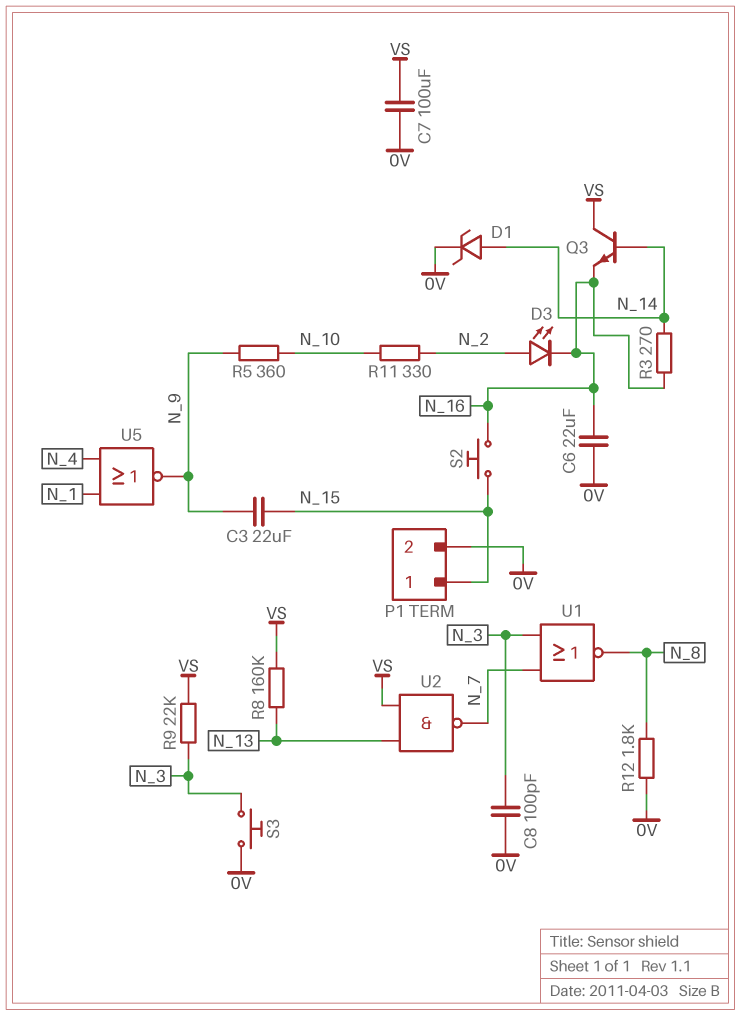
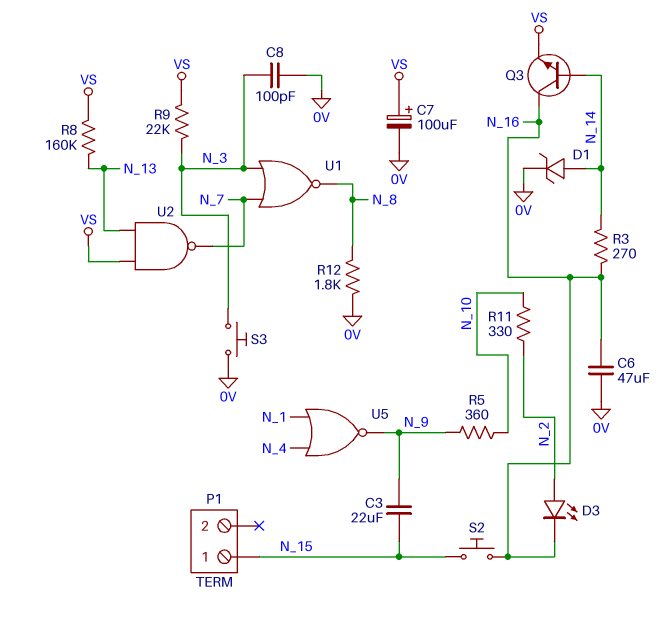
C6: 22uF (0V, N_16) -> 47uF (0V, N_16)
C7: 100uF (0V, VS) -> 100uF (plus VS, minus 0V)
P1 pin 2: 0V -> none
Q3: NPN (B N_14, C VS, E N_16) -> NPN (B N_14, C N_16, E VS)

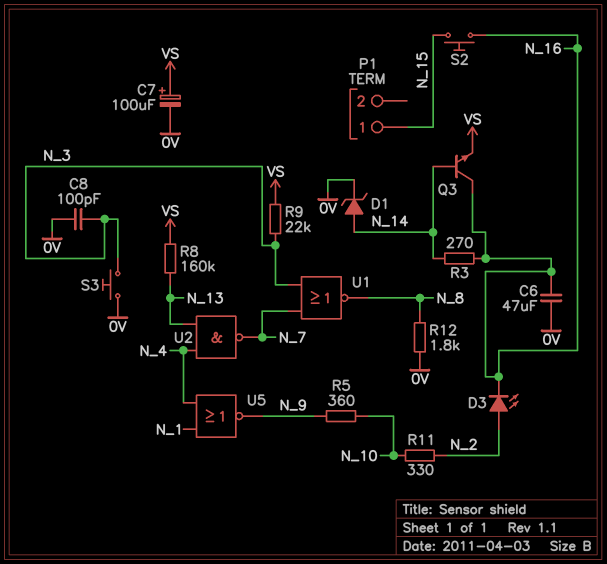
C3: 22uF (N_9, N_15) -> none
U2: NAND (in N_13, in VS, out N_7) -> NAND (in N_4, in N_13, out N_7)

